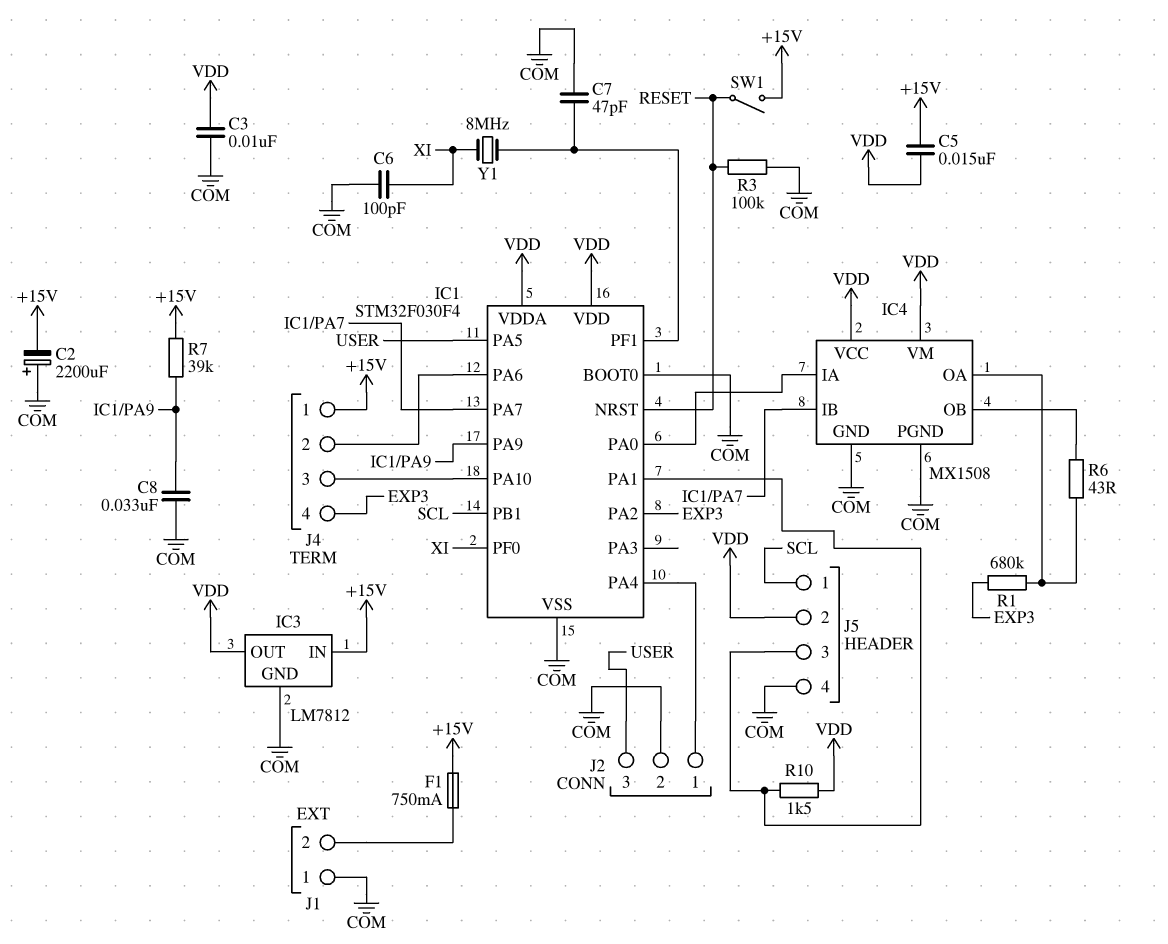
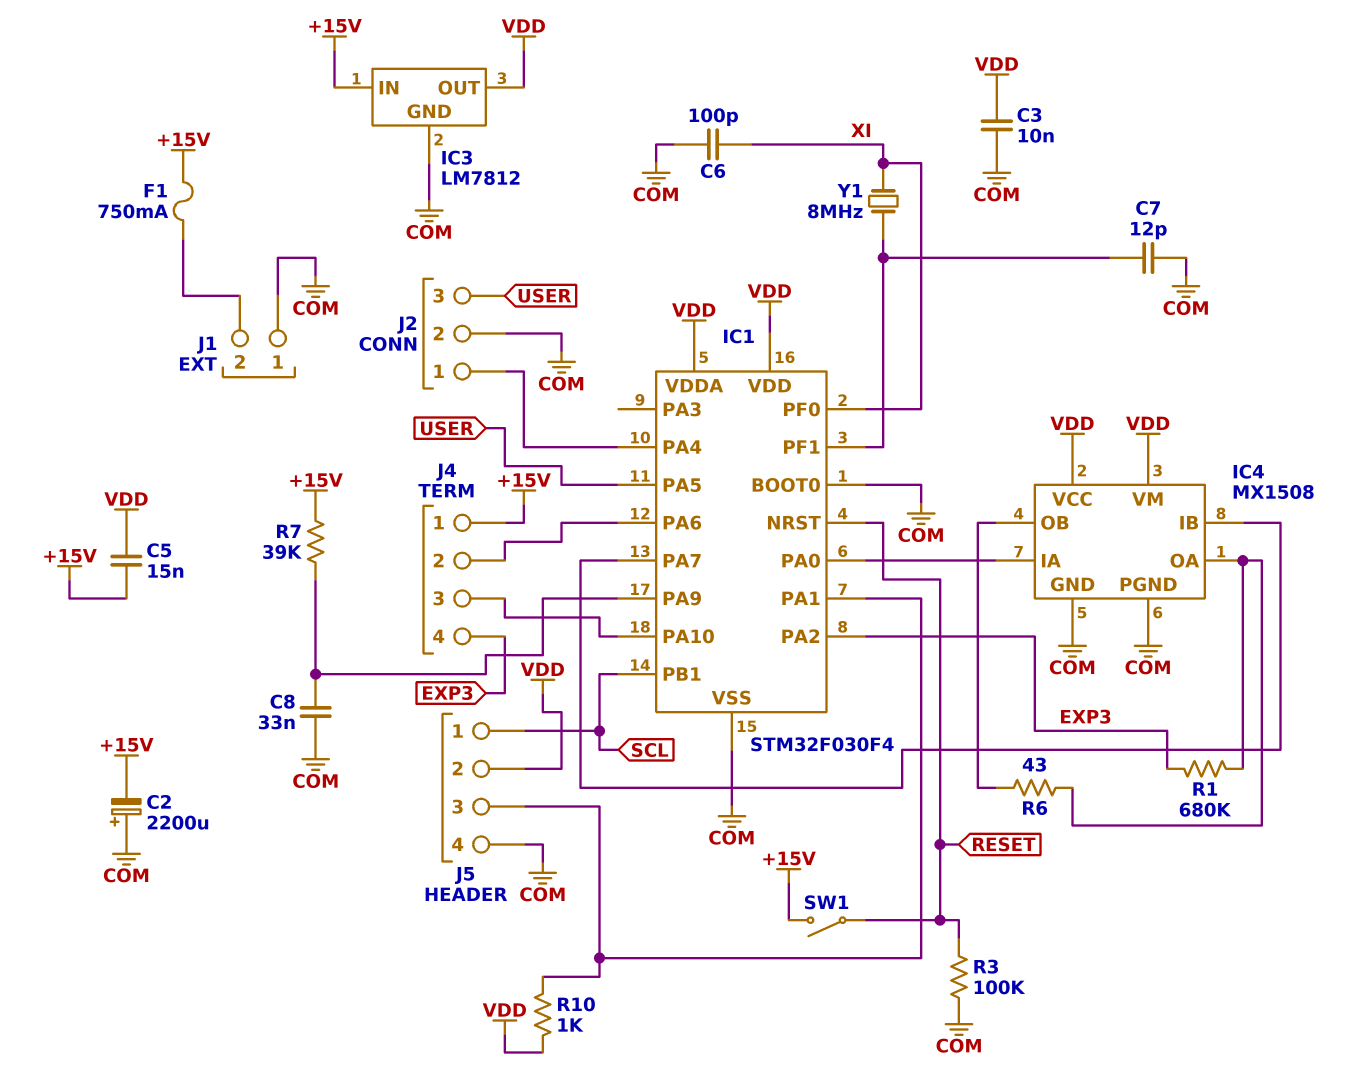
C7: 47pF (COM, IC1/PF1) -> 12pF (COM, IC1/PF1)
R10: 1.5k (IC1/PA1, VDD) -> 1k (IC1/PA1, VDD)

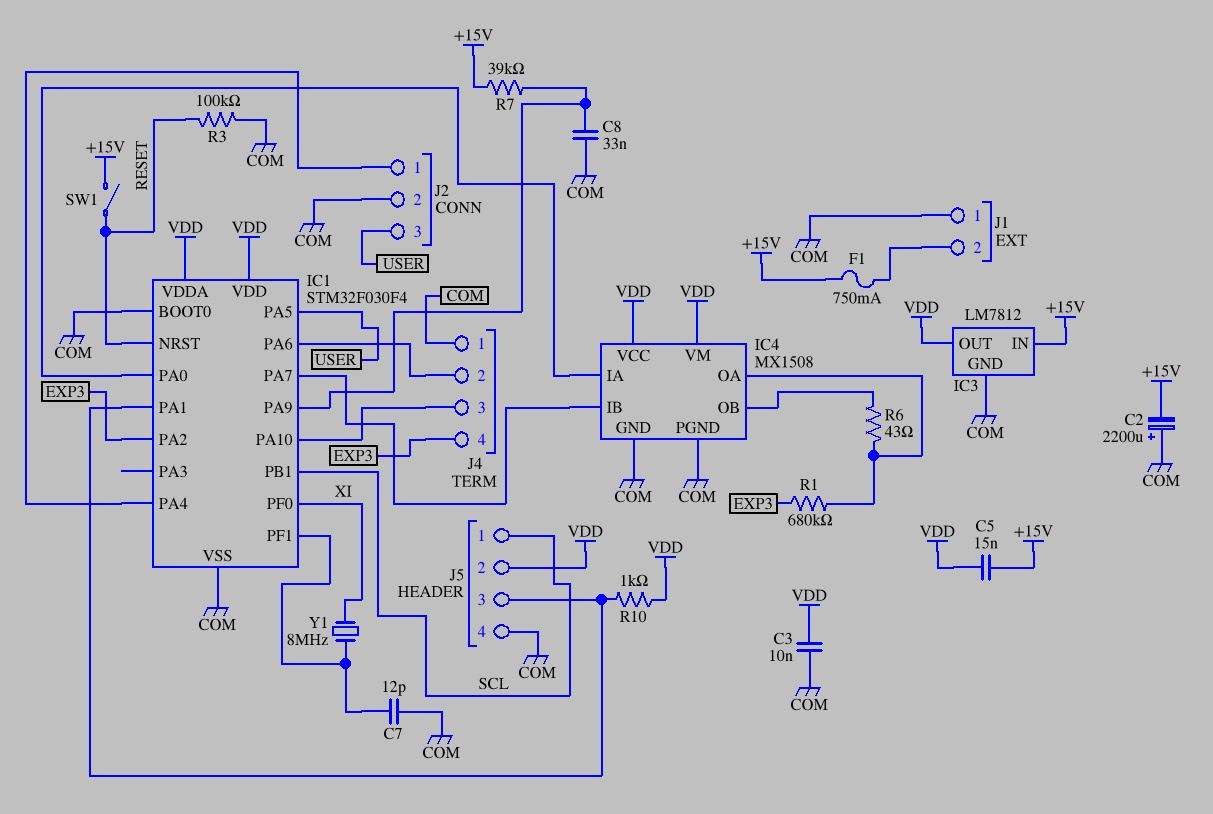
C6: 100pF (COM, XI) -> none
J4 pin 1: +15V -> COM

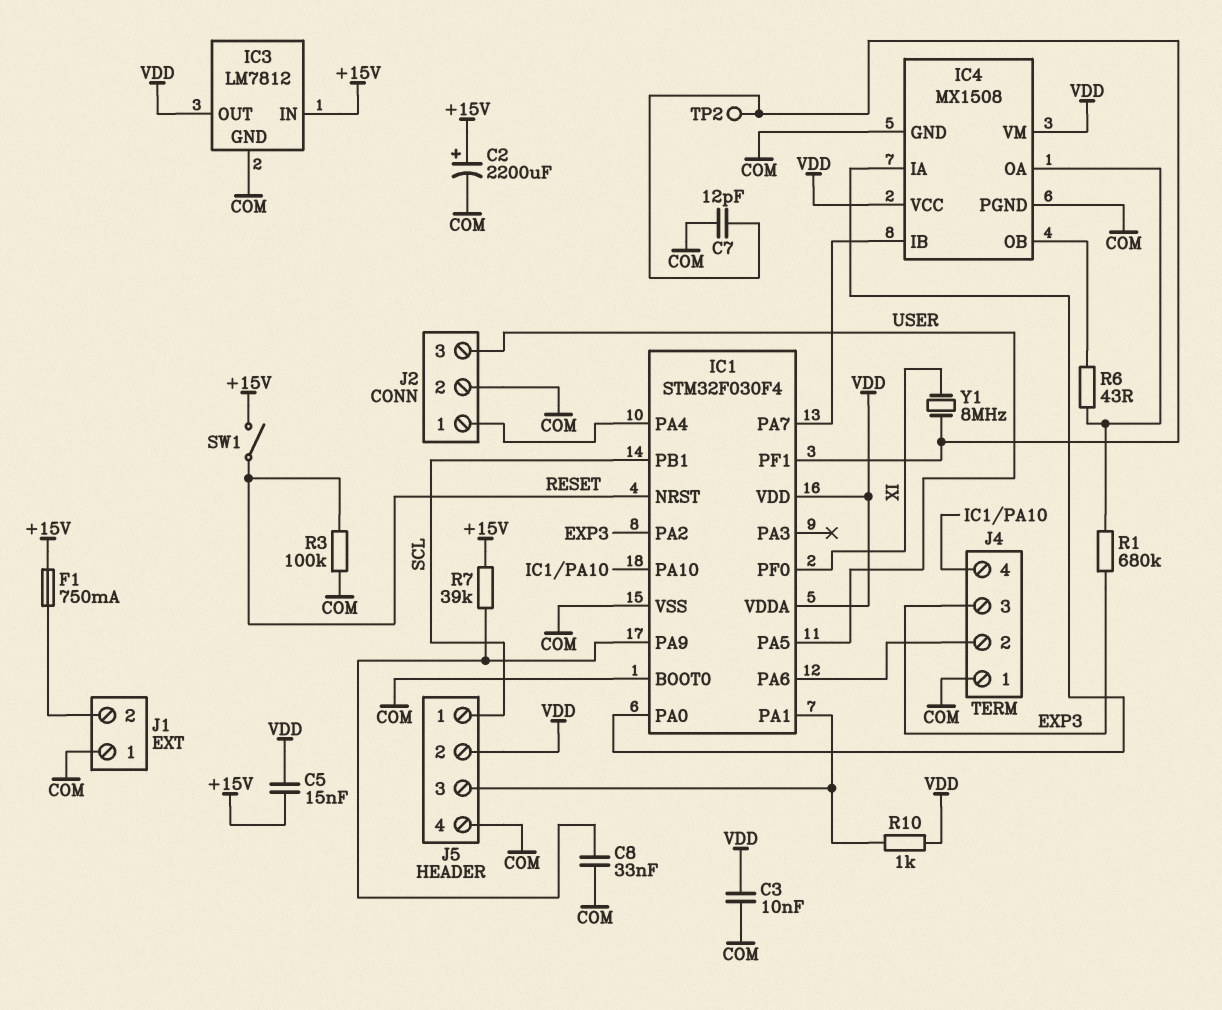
C2: 2200uF (plus COM, minus +15V) -> 2200uF (plus +15V, minus COM)
J4 pin 3: IC1/PA10 -> EXP3
J4 pin 4: EXP3 -> IC1/PA10
TP2: none -> test point (IC1/PF1)

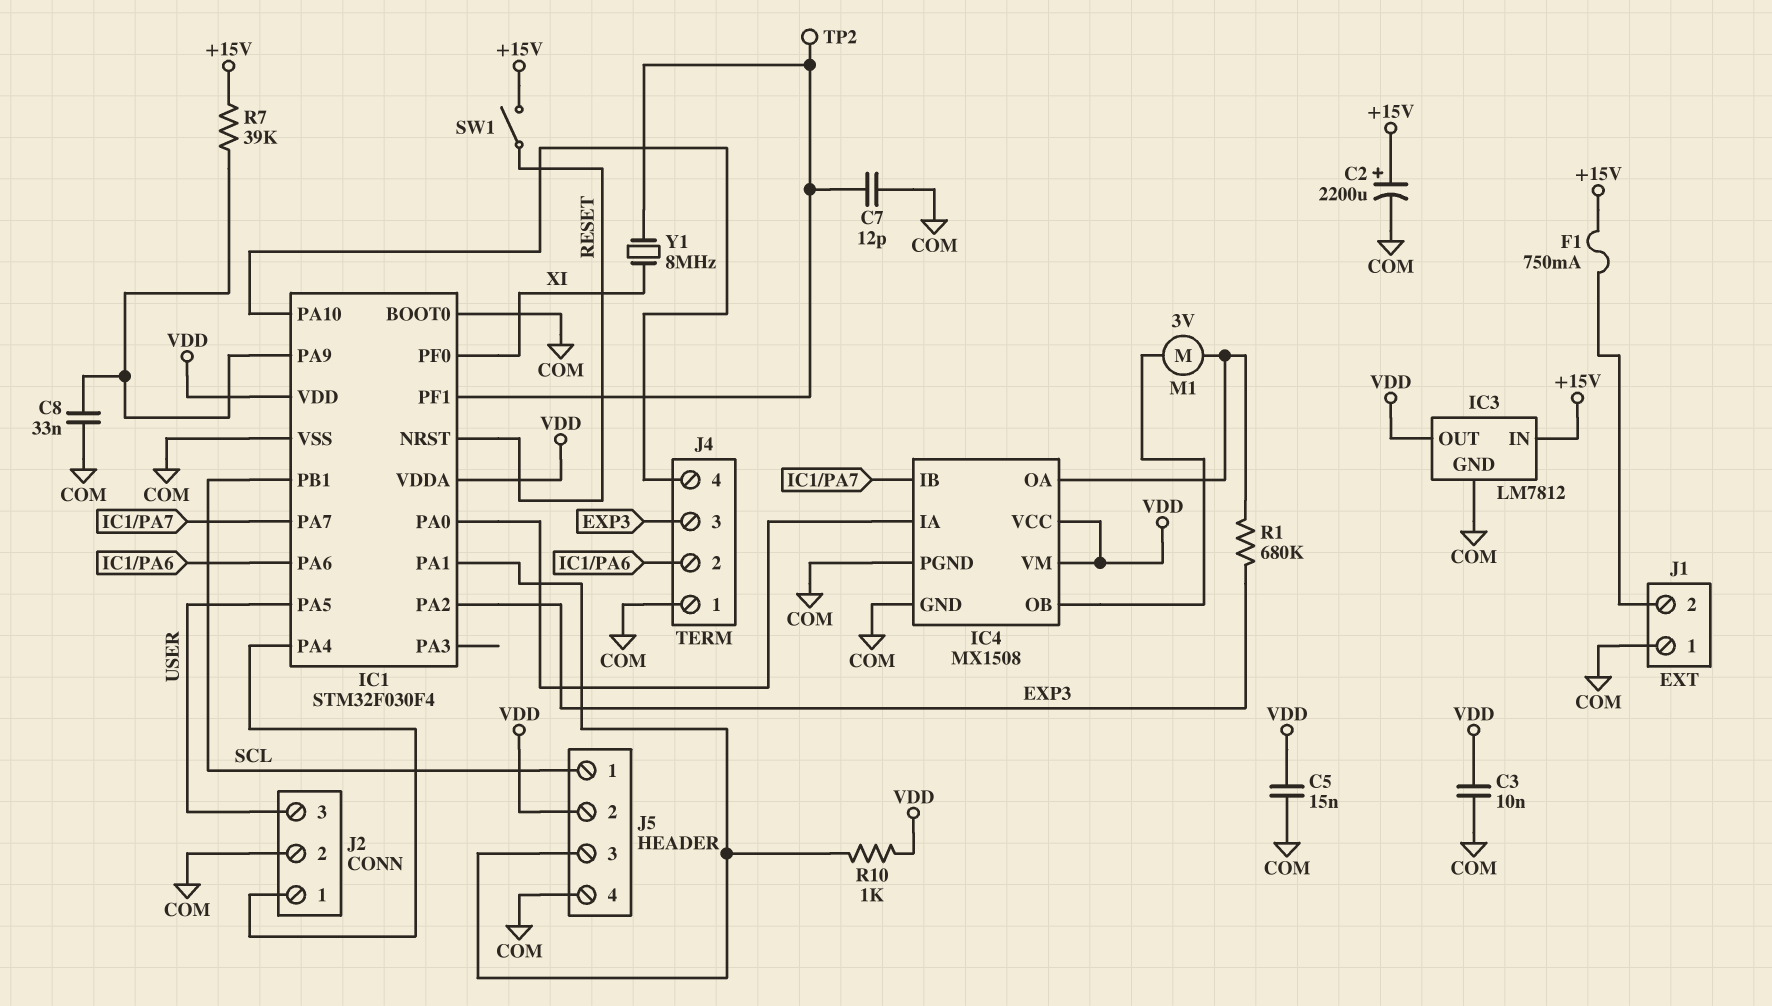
C5: 15nF (+15V, VDD) -> 15nF (COM, VDD)
M1: none -> motor 3V (IC4/OA, IC4/OB)
R3: 100k (COM, RESET) -> none
R6: 43 (IC4/OA, IC4/OB) -> none

